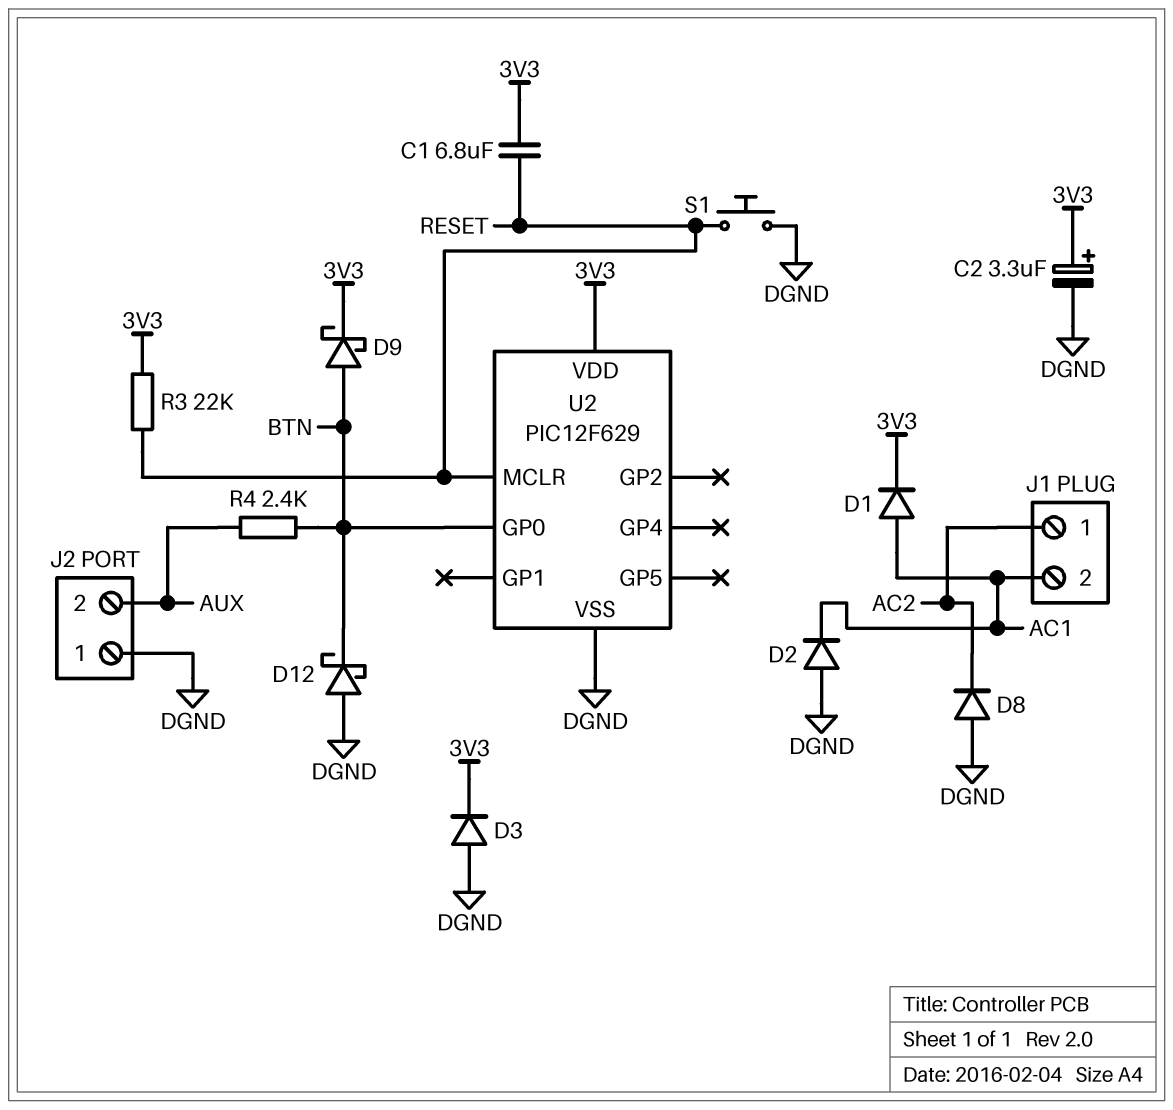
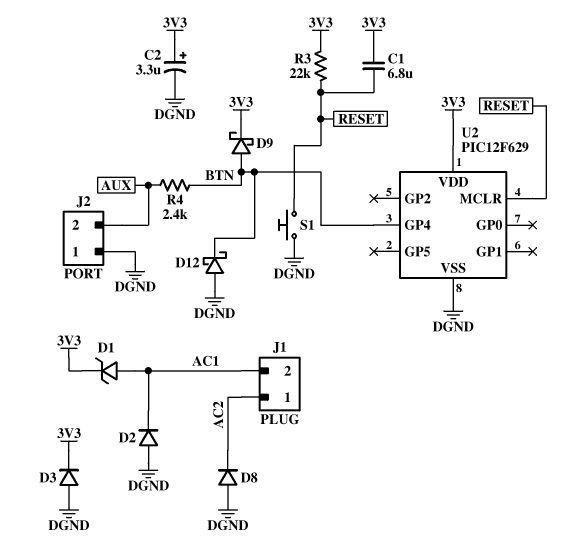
D1: diode (A AC1, K 3V3) -> zener (A AC1, K 3V3)
U2 pin GP0: BTN -> none
U2 pin GP4: none -> BTN

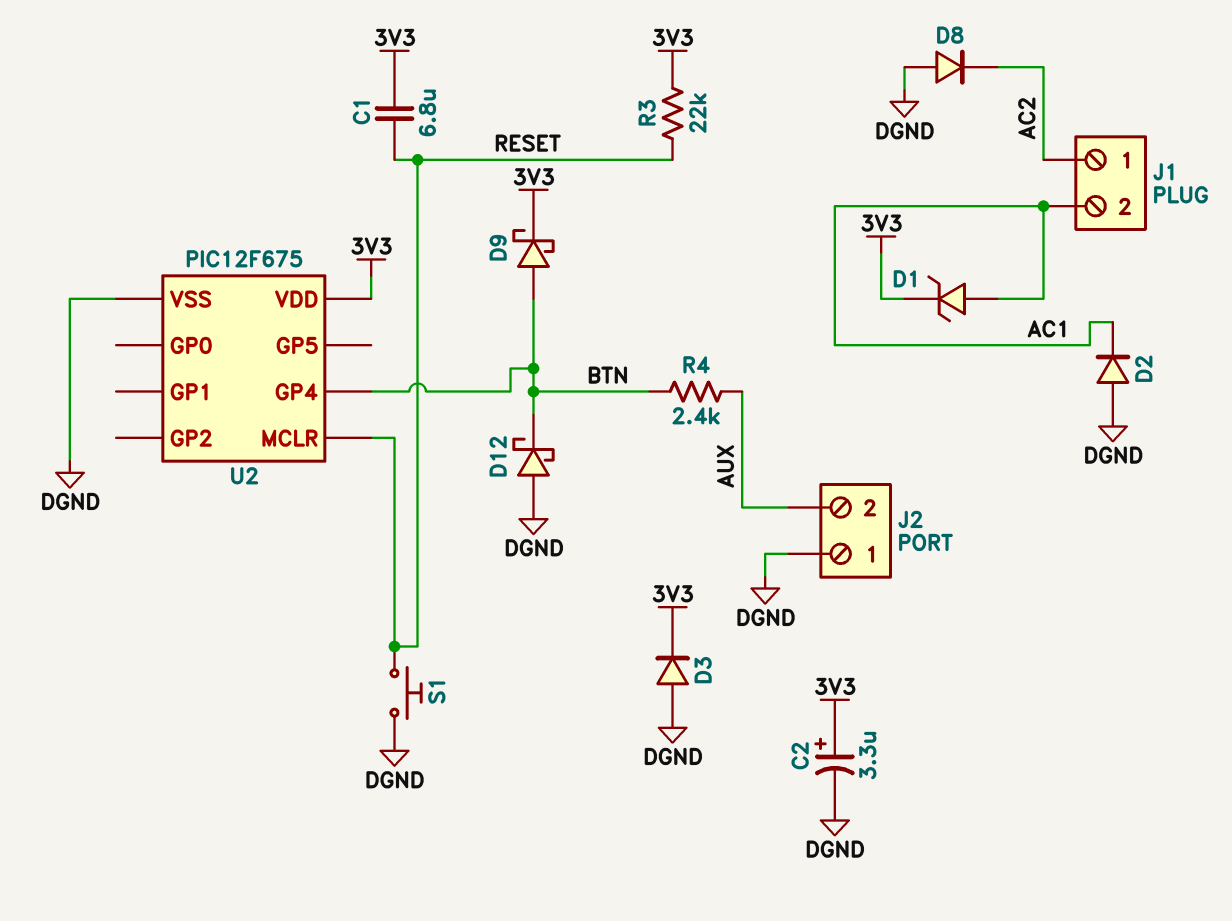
U2: PIC12F629 -> PIC12F675

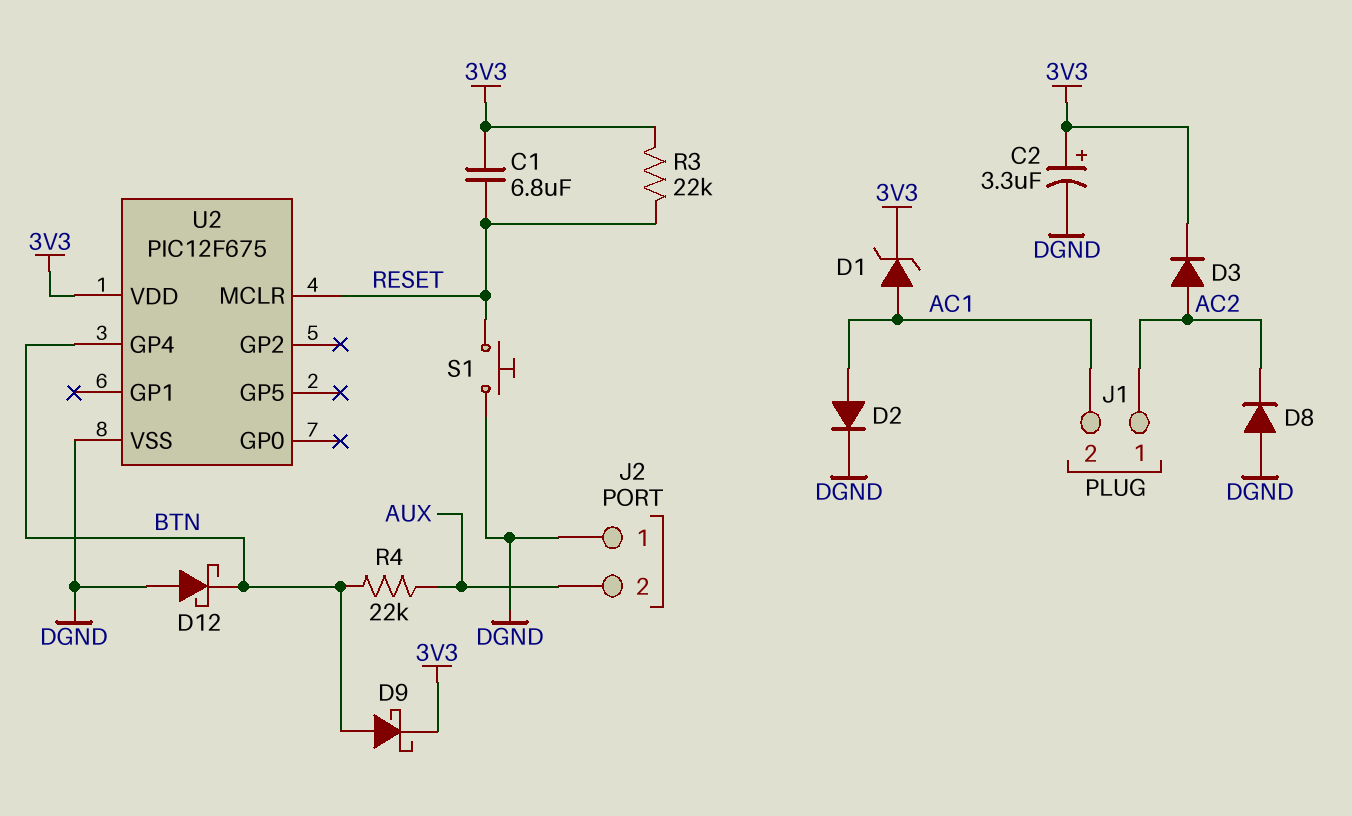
D2: diode (A DGND, K AC1) -> diode (A AC1, K DGND)
D3: diode (A DGND, K 3V3) -> diode (A AC2, K 3V3)
R4: 2.4k (AUX, BTN) -> 22k (AUX, BTN)

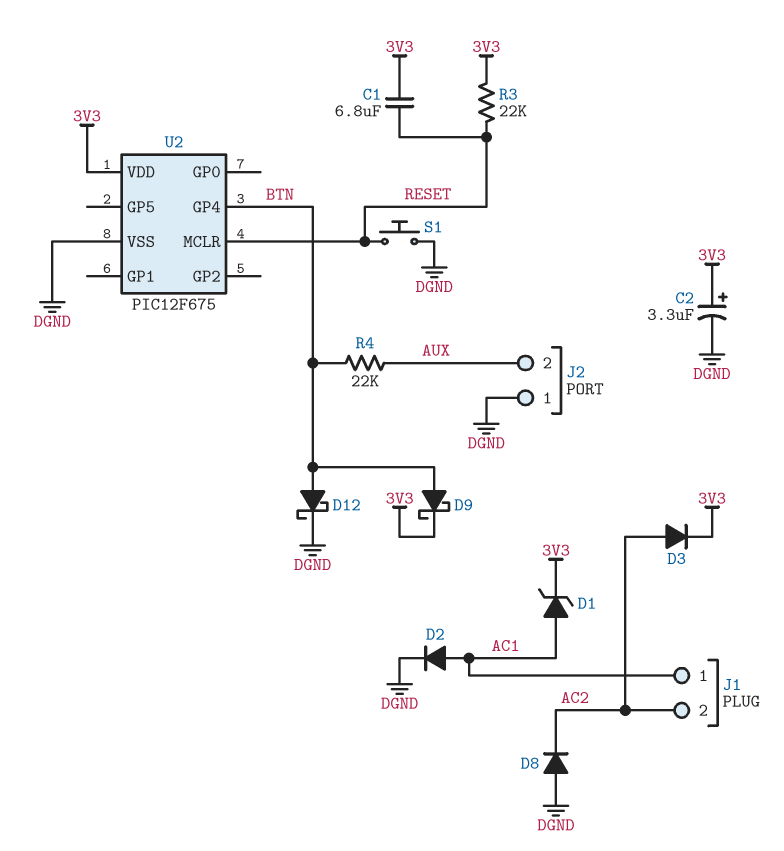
D12: schottky (A DGND, K BTN) -> schottky (A BTN, K DGND)
J1 pin 1: AC2 -> AC1
J1 pin 2: AC1 -> AC2

